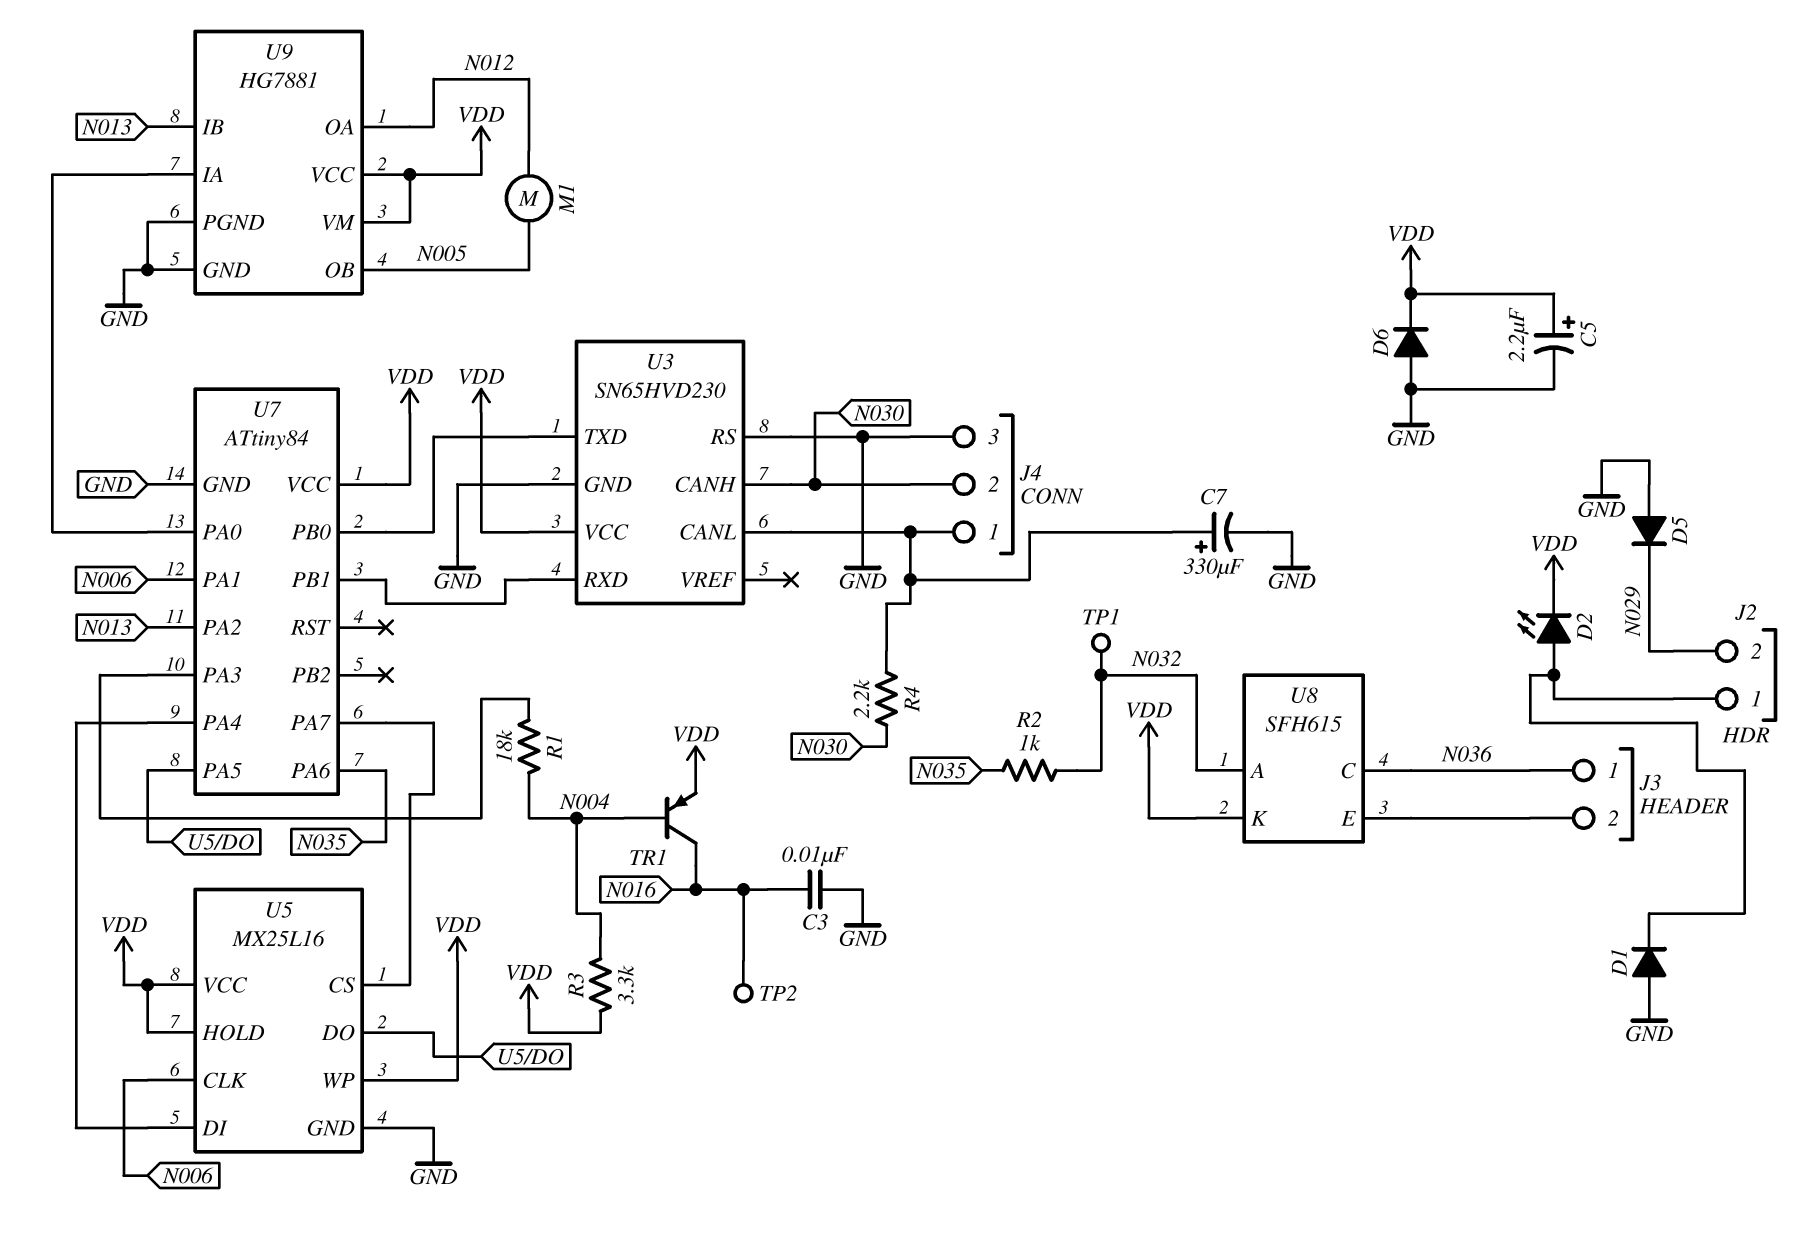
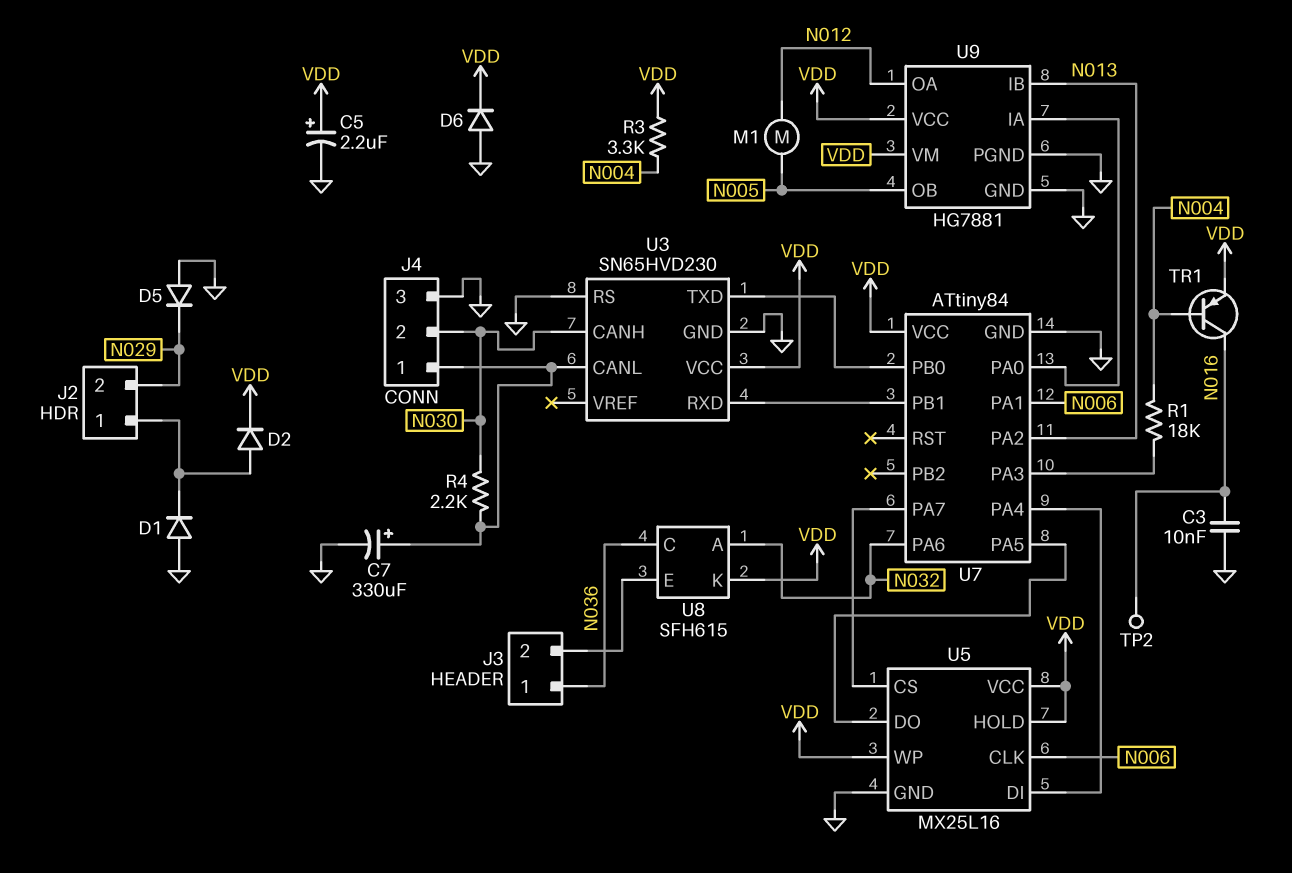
D2: LED (A J2/1, K VDD) -> diode (A J2/1, K VDD)
R2: 1k (N032, N035) -> none
TP1: test point (N032) -> none
U7 pin PA6: N035 -> N032

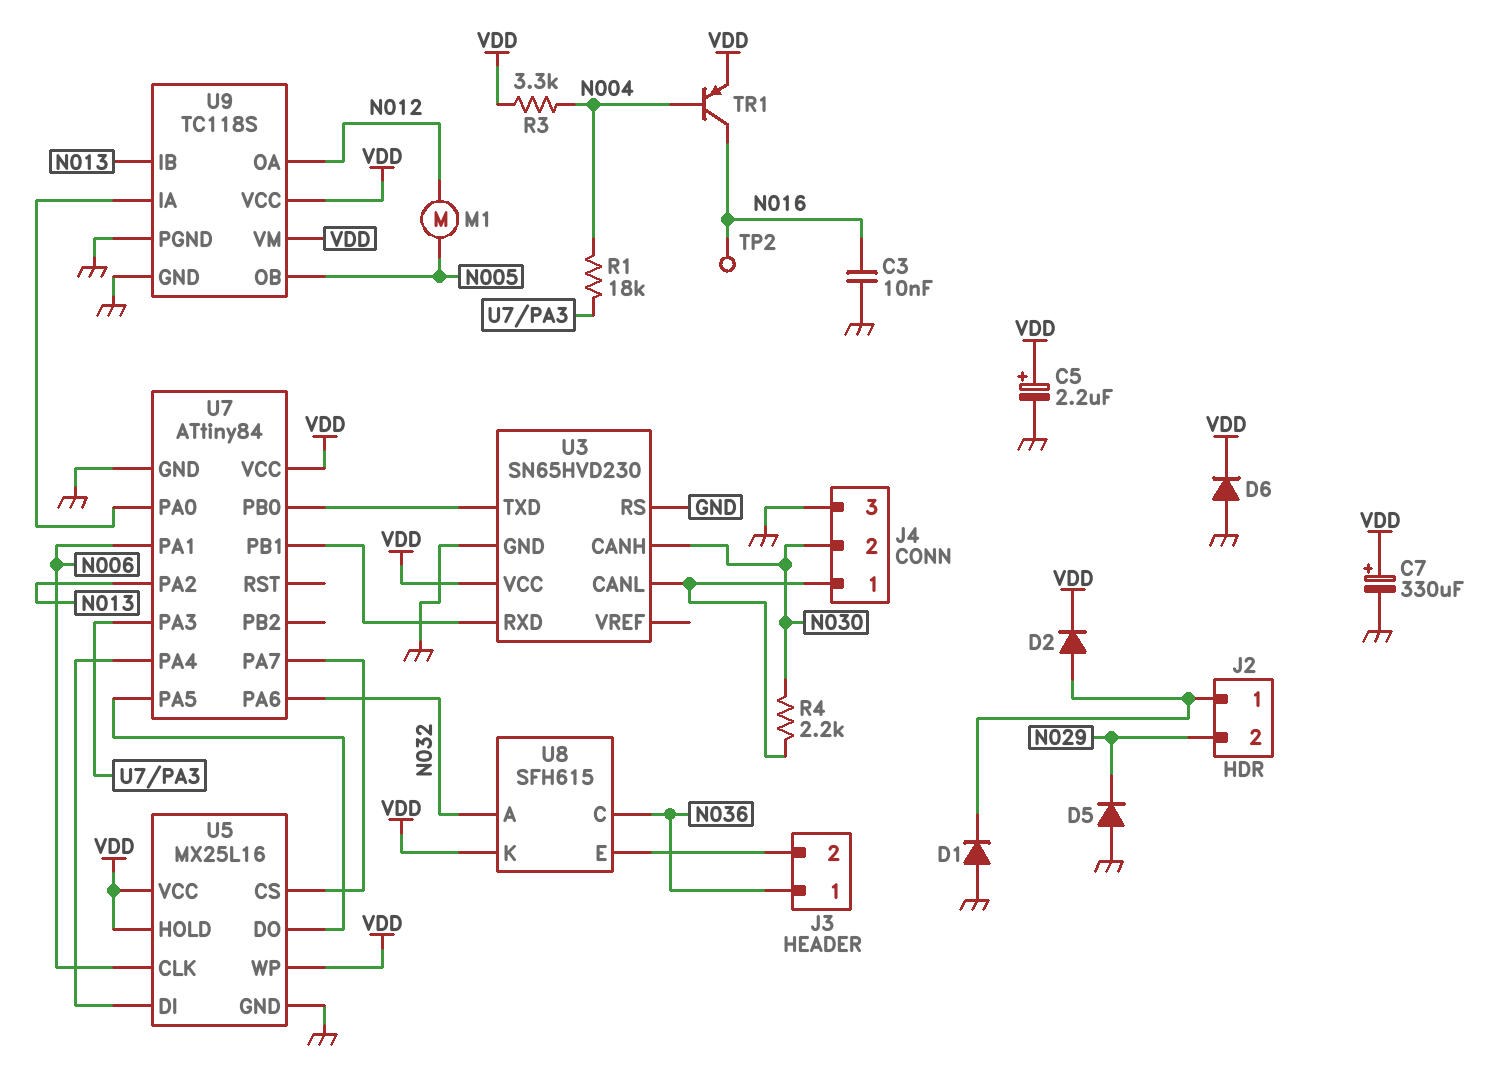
C7: 330uF (plus J4/1, minus GND) -> 330uF (plus VDD, minus GND)
U9: HG7881 -> TC118S

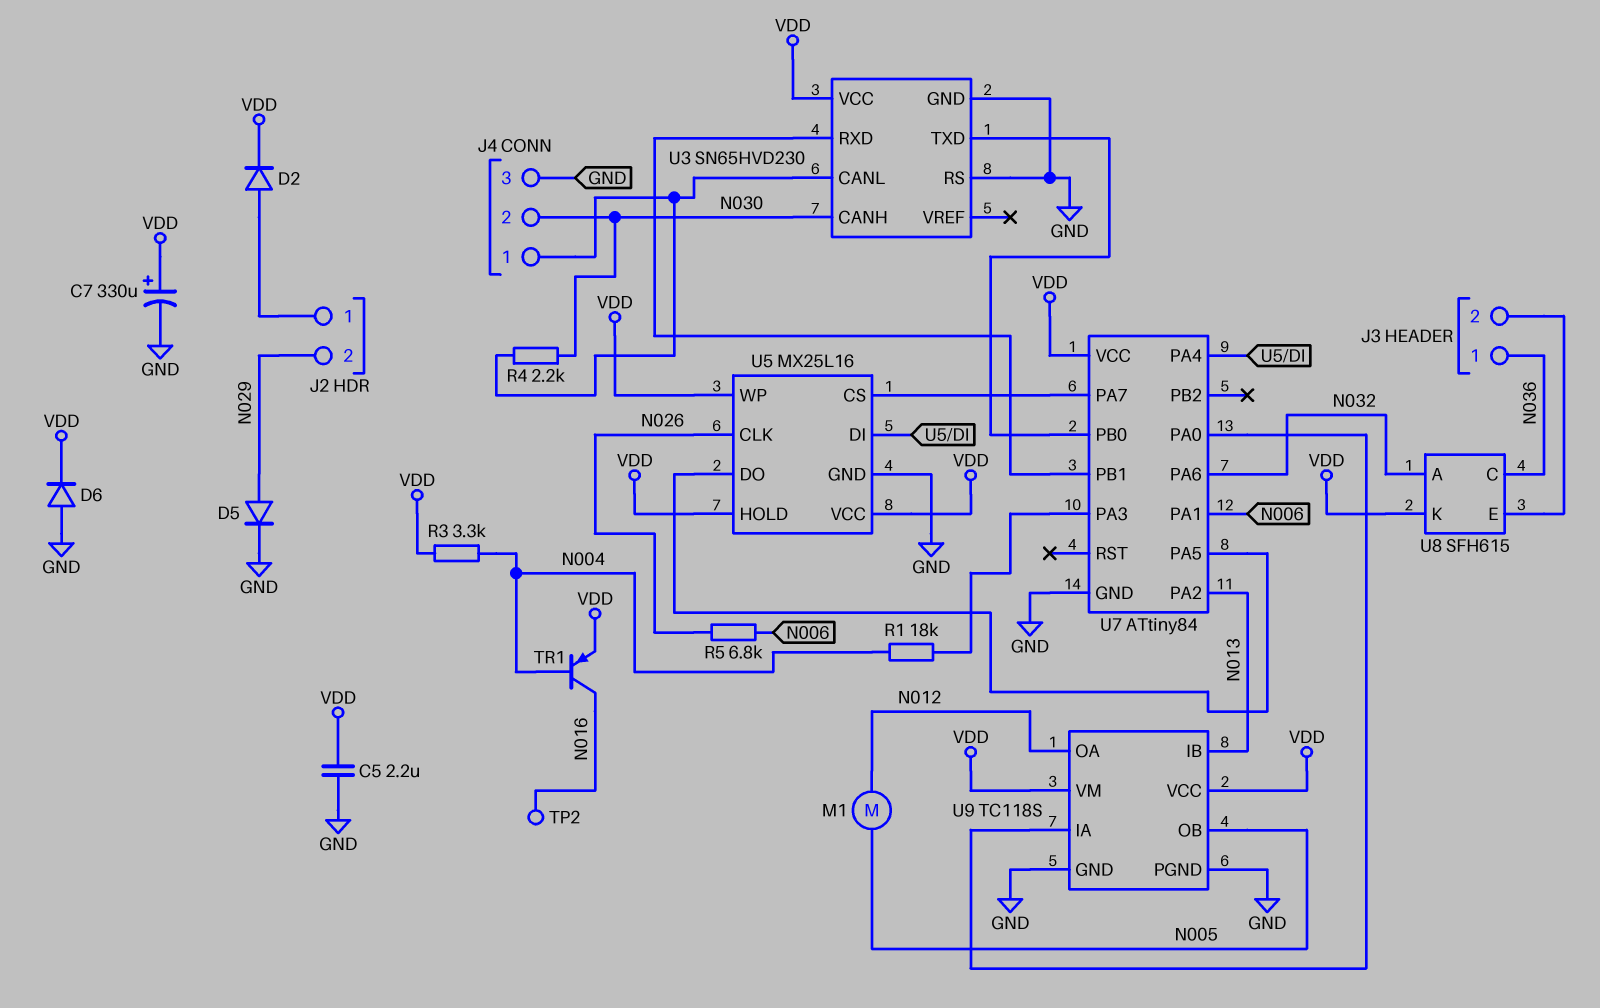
C3: 10nF (GND, N016) -> none
C5: 2.2uF (plus VDD, minus GND) -> 2.2uF (GND, VDD)
D1: diode (A GND, K J2/1) -> none
D5: diode (A GND, K N029) -> diode (A N029, K GND)
R5: none -> 6.8k (N006, N026)
U5 pin CLK: N006 -> N026

